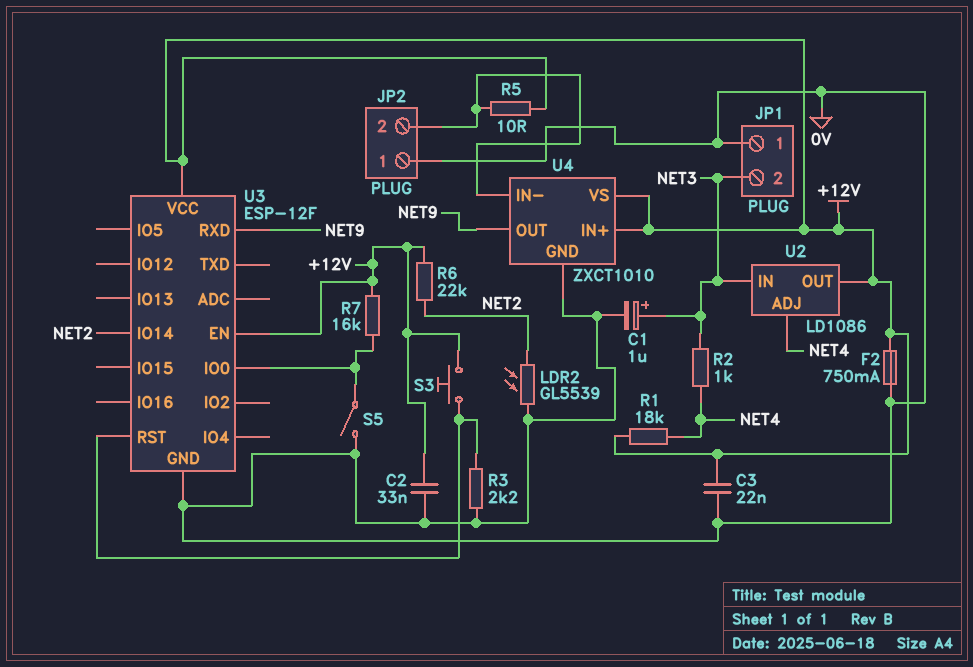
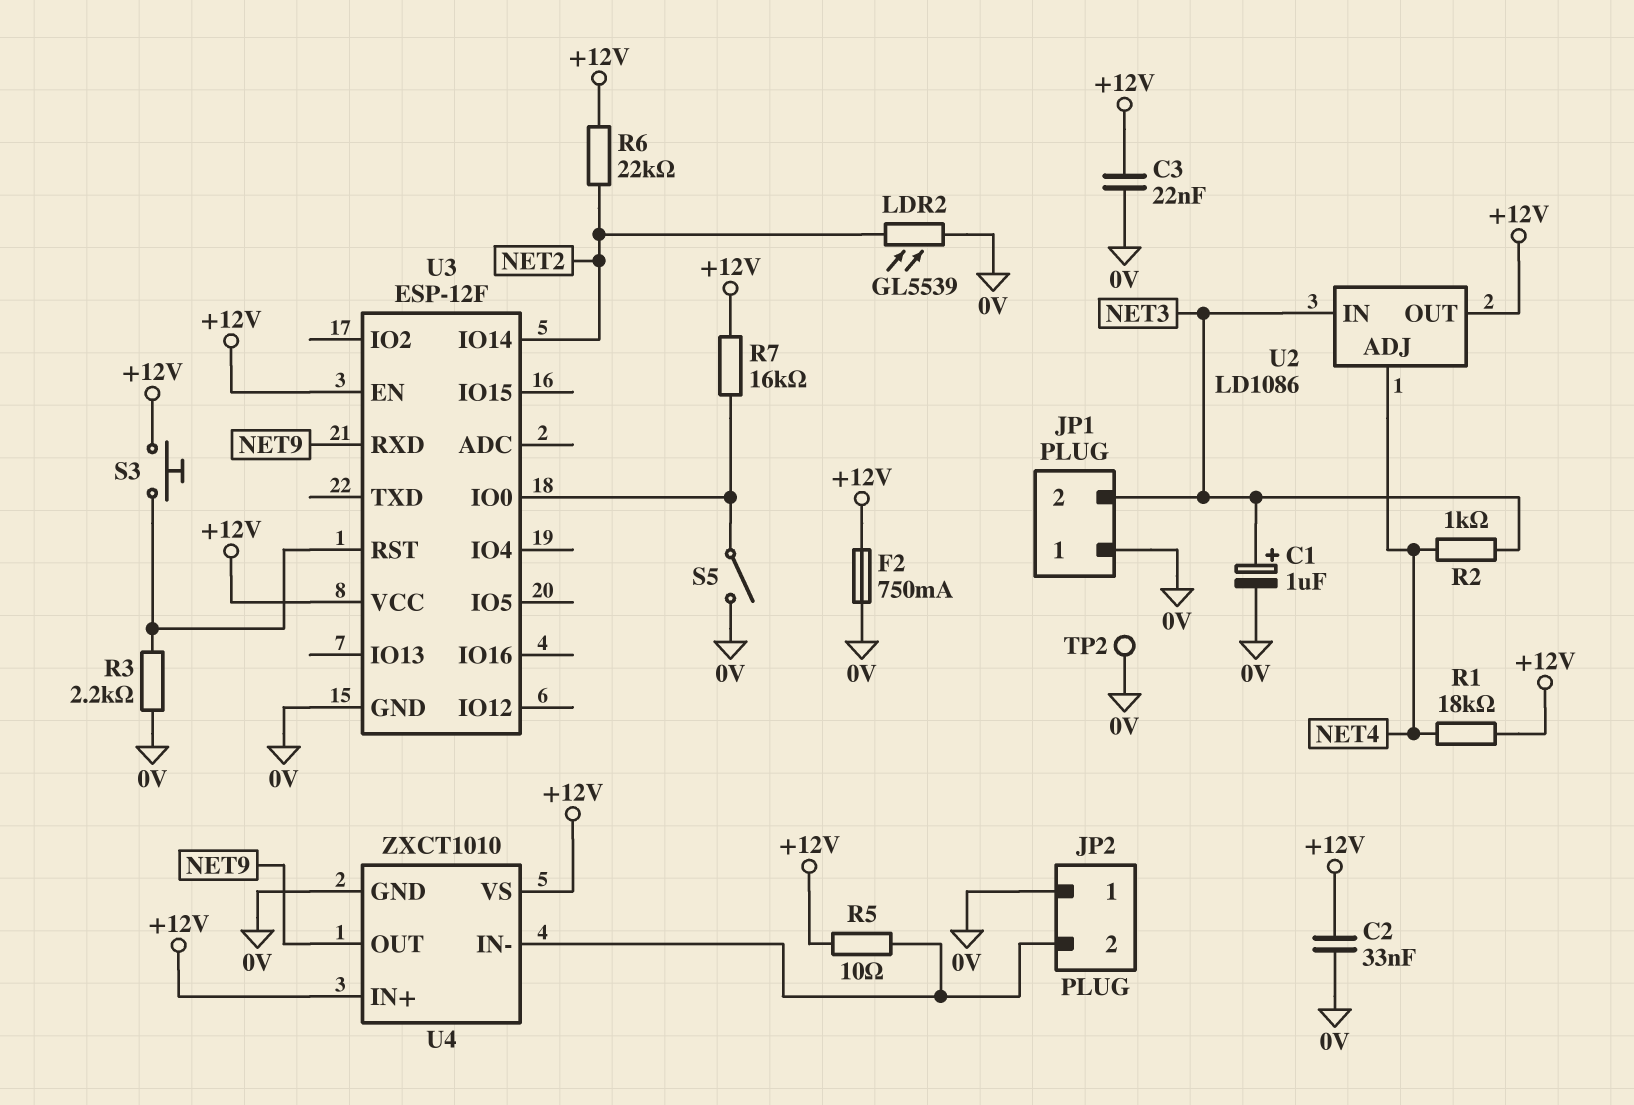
TP2: none -> test point (0V)

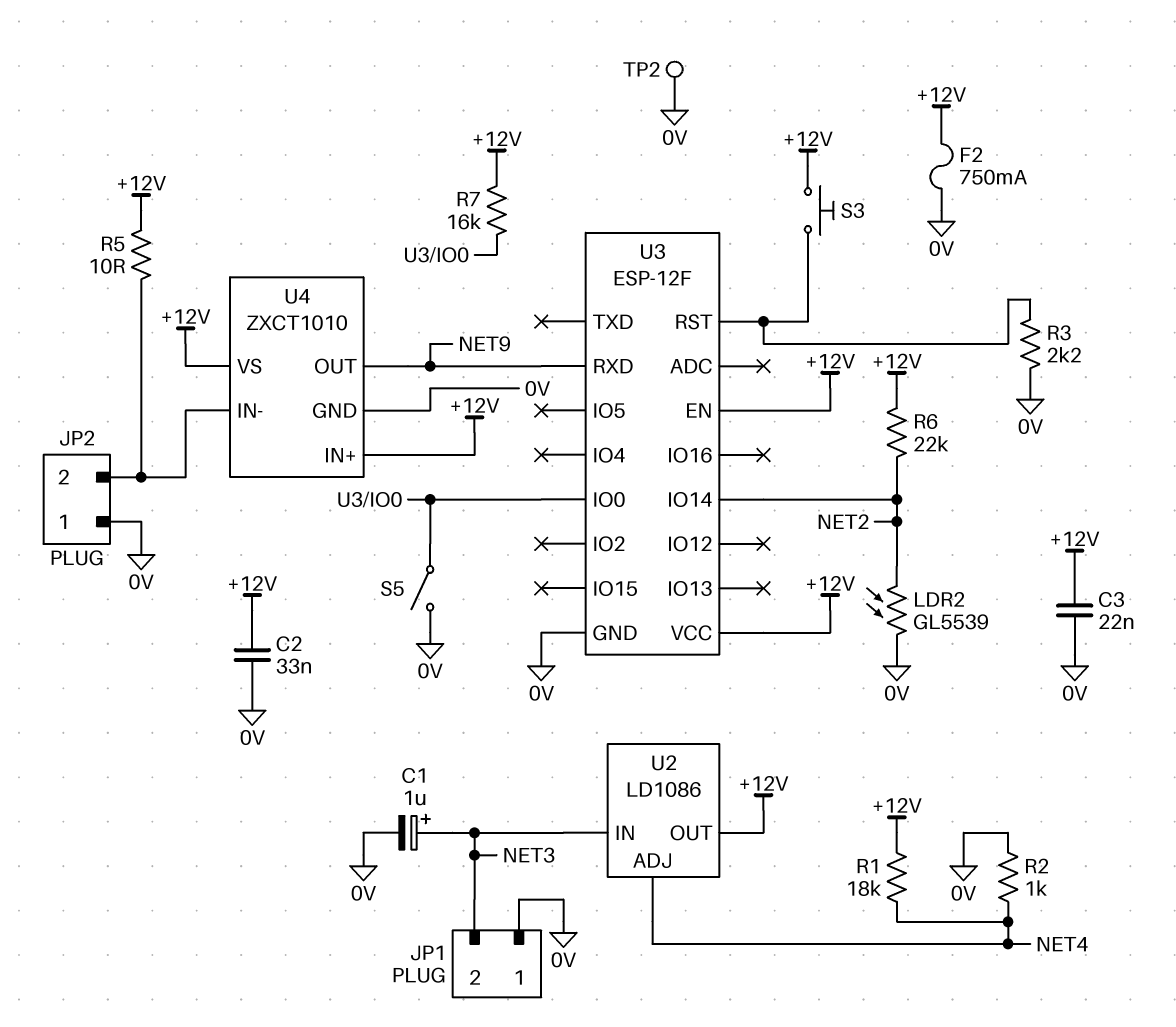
R2: 1k (NET3, NET4) -> 1k (0V, NET4)

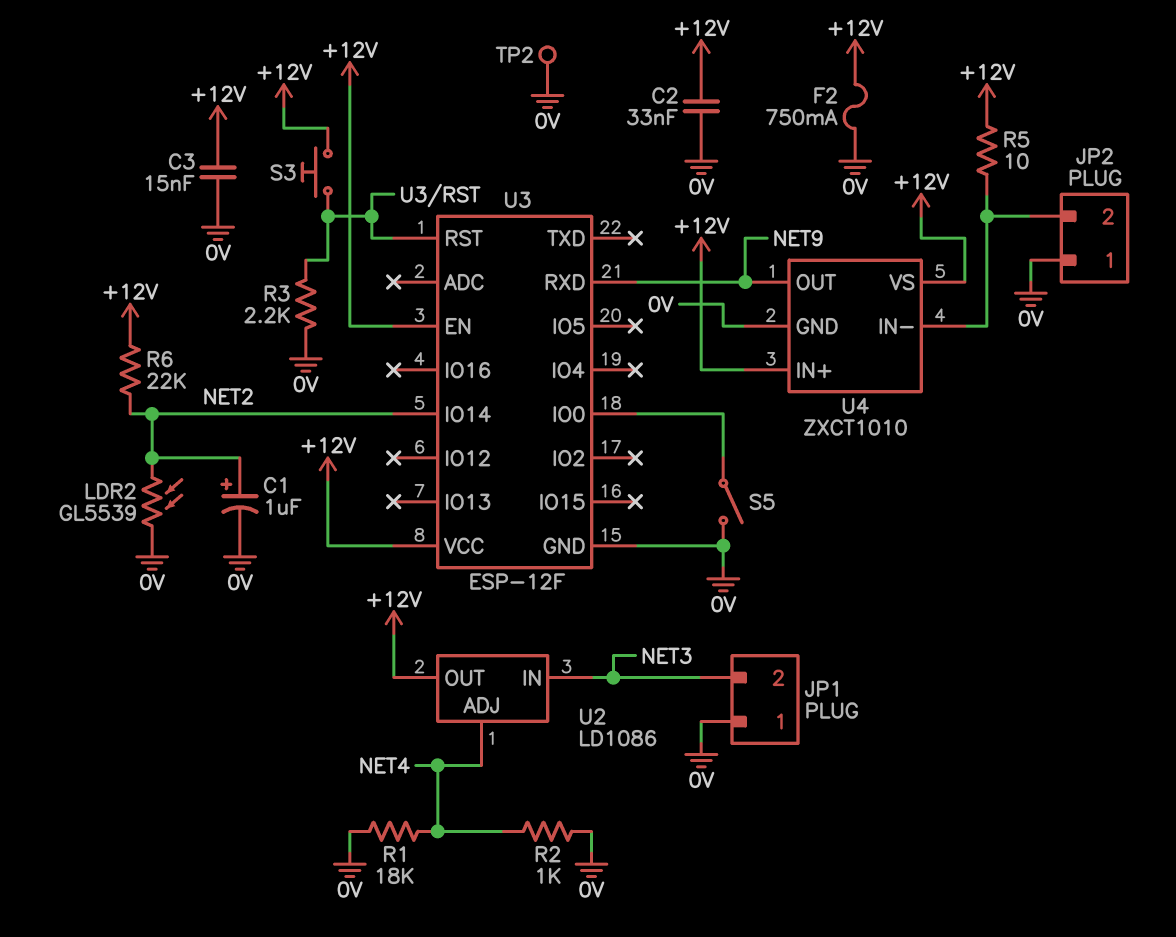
C1: 1uF (plus NET3, minus 0V) -> 1uF (plus NET2, minus 0V)
C3: 22nF (+12V, 0V) -> 15nF (+12V, 0V)
R1: 18k (+12V, NET4) -> 18k (0V, NET4)
R7: 16k (+12V, U3/IO0) -> none

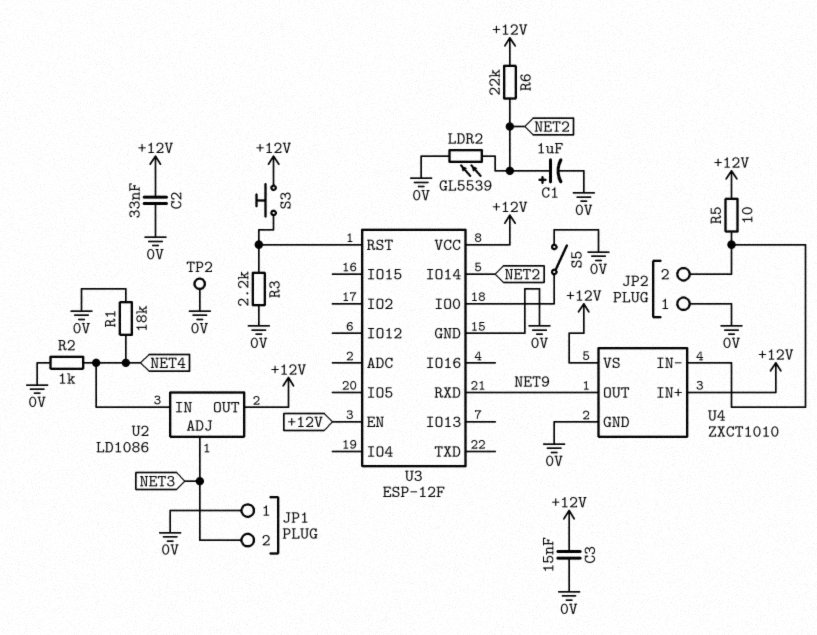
F2: 750mA (+12V, 0V) -> none
U2 pin ADJ: NET4 -> NET3
U2 pin IN: NET3 -> NET4

